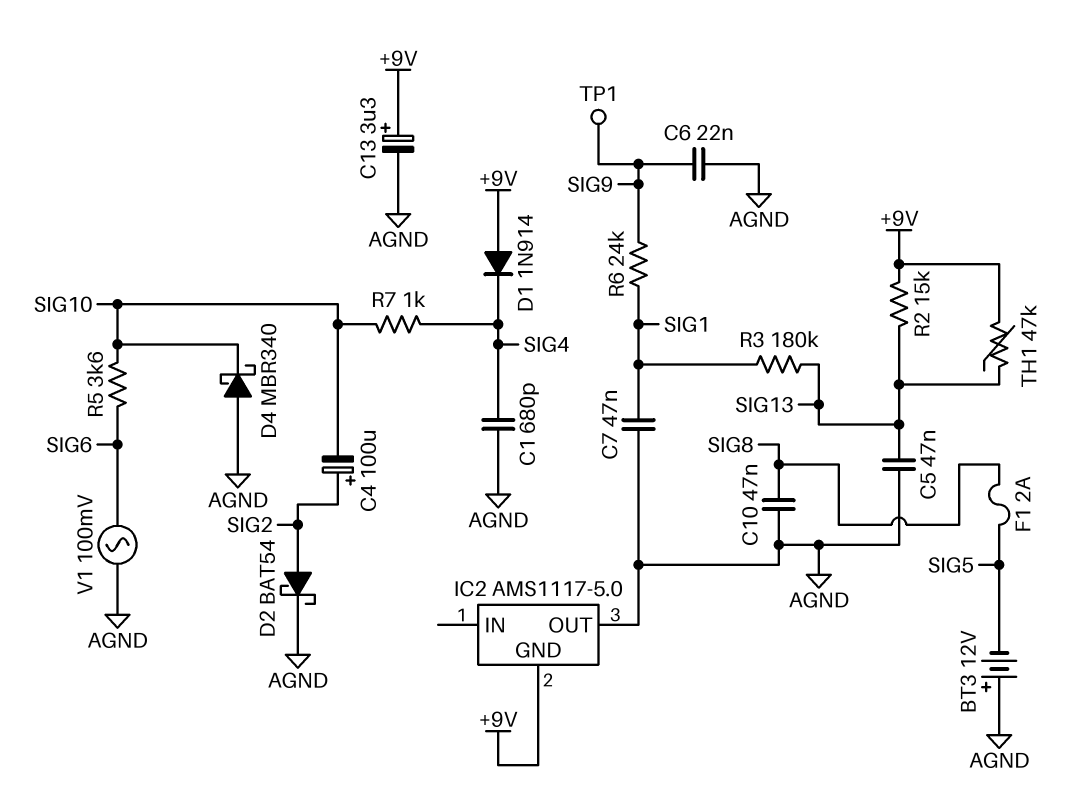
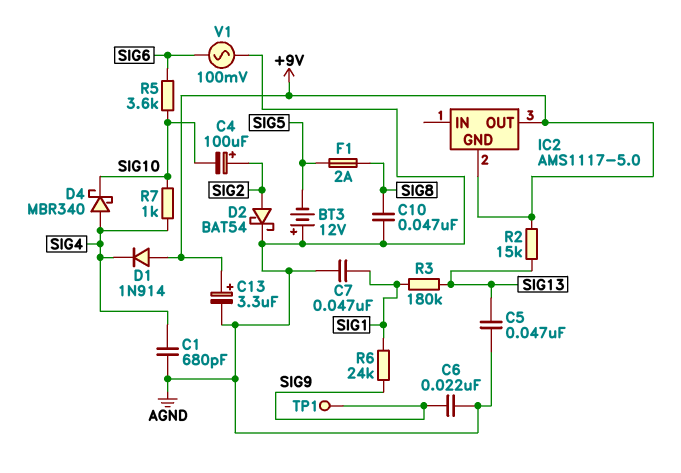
D4: schottky MBR340 (A AGND, K SIG10) -> schottky MBR340 (A SIG4, K SIG10)
IC2 pin OUT: AGND -> +9V
TH1: 47k (+9V, SIG13) -> none

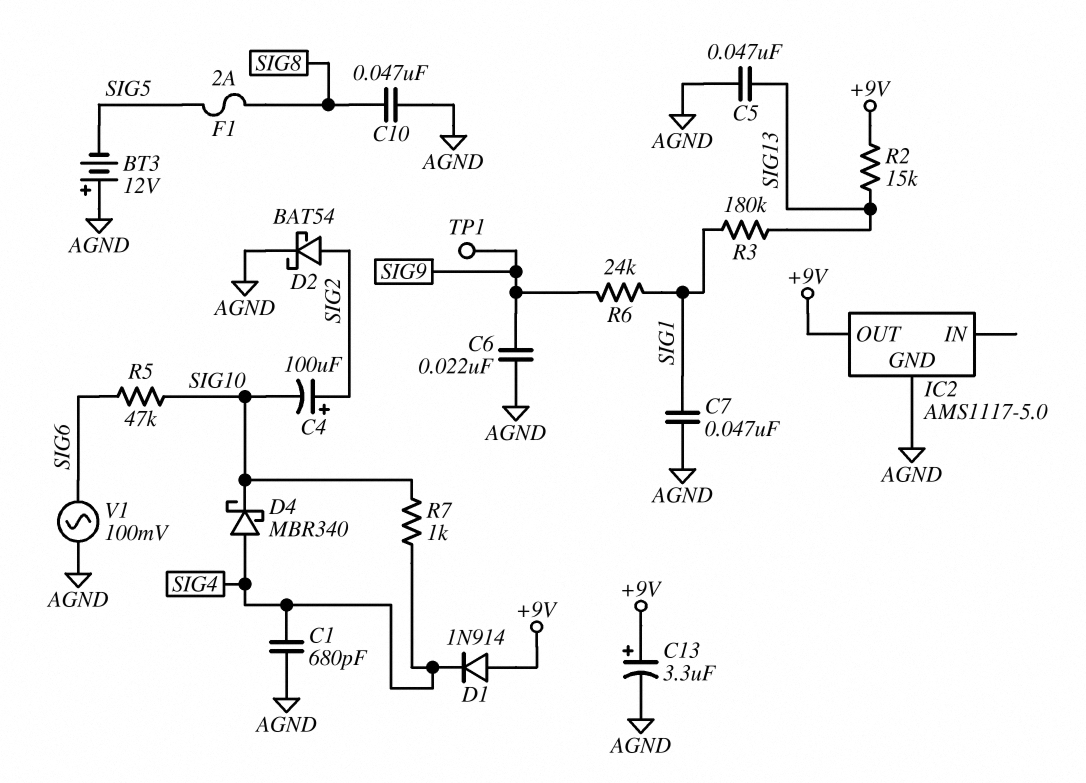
IC2 pin GND: +9V -> AGND
R5: 3.6k (SIG6, SIG10) -> 47k (SIG6, SIG10)

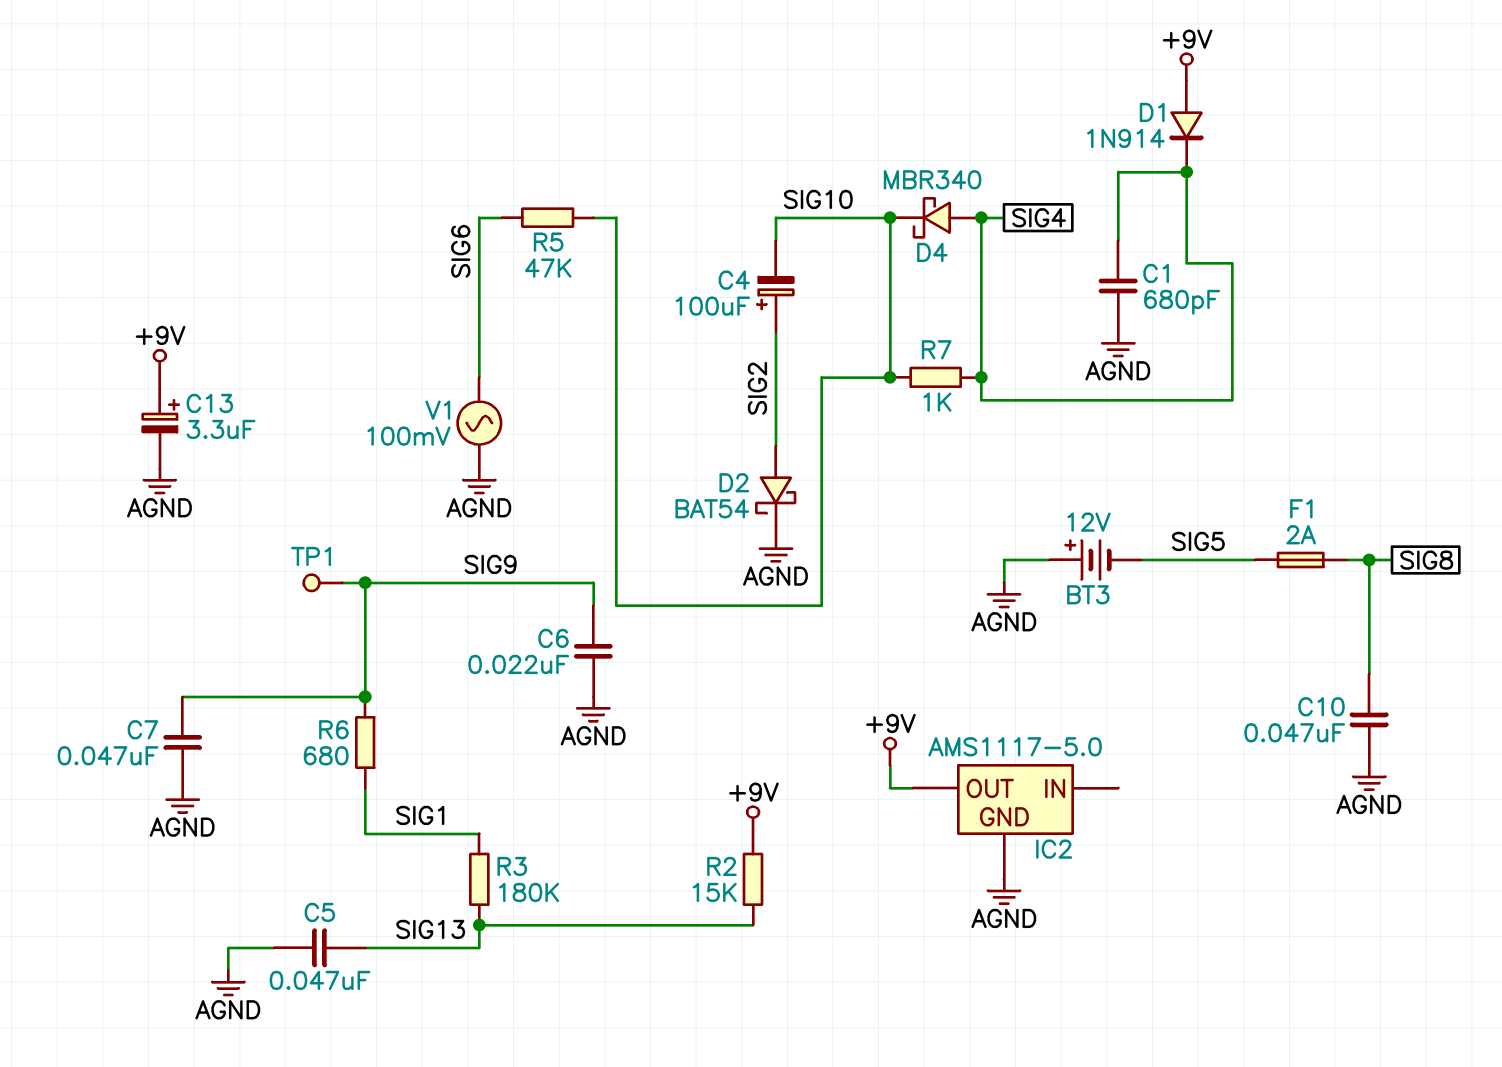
C7: 47nF (AGND, SIG1) -> 47nF (AGND, SIG9)
R6: 24k (SIG1, SIG9) -> 680 (SIG1, SIG9)

